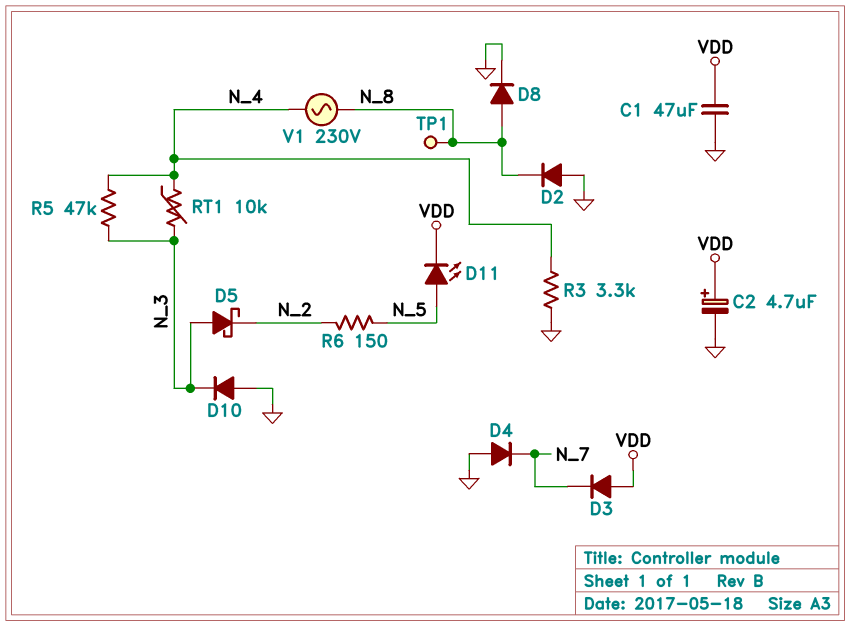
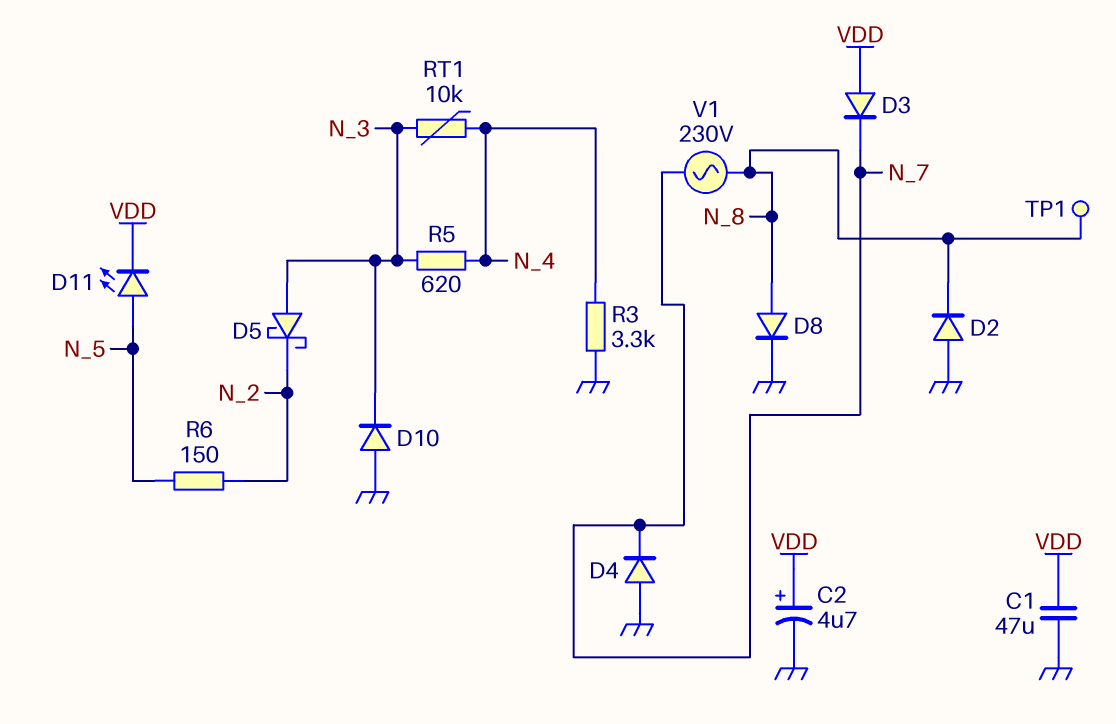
R5: 47k (N_3, N_4) -> 620 (N_3, N_4)
V1: AC 230V (N_4, N_8) -> AC 230V (N_7, N_8)

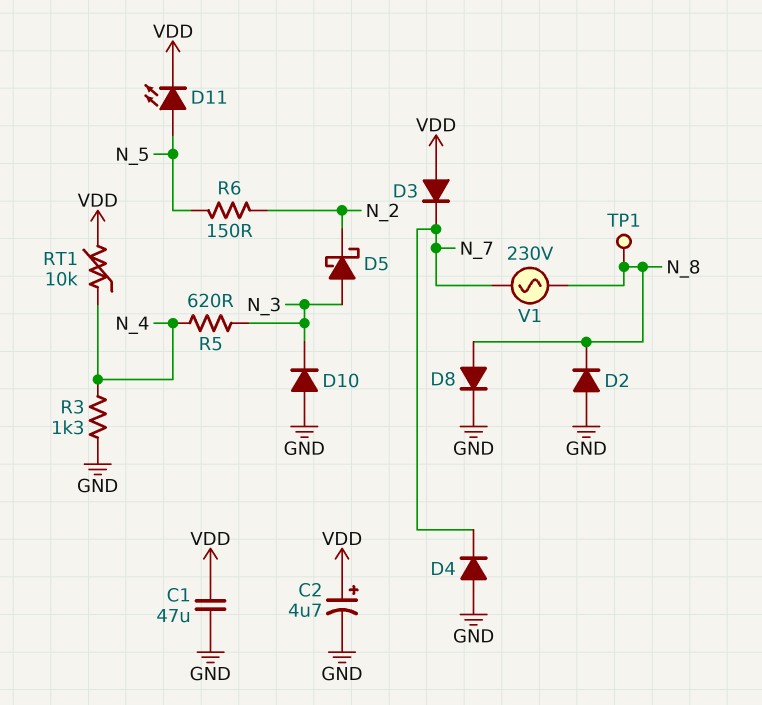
R3: 3.3k (GND, N_4) -> 1.3k (GND, N_4)
RT1: 10k (N_3, N_4) -> 10k (N_4, VDD)

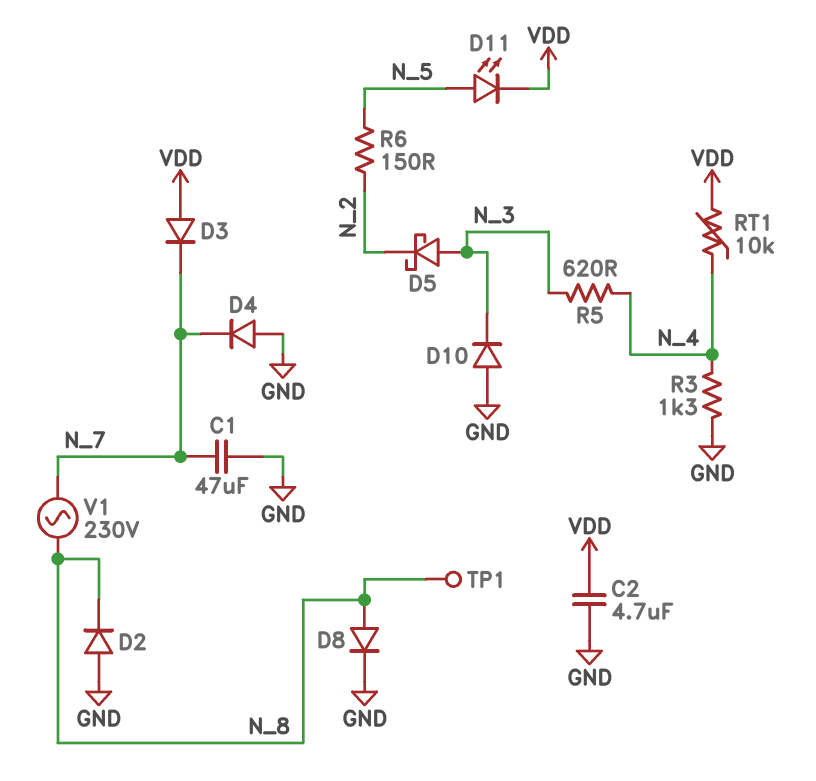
C1: 47uF (GND, VDD) -> 47uF (GND, N_7)
C2: 4.7uF (plus VDD, minus GND) -> 4.7uF (GND, VDD)

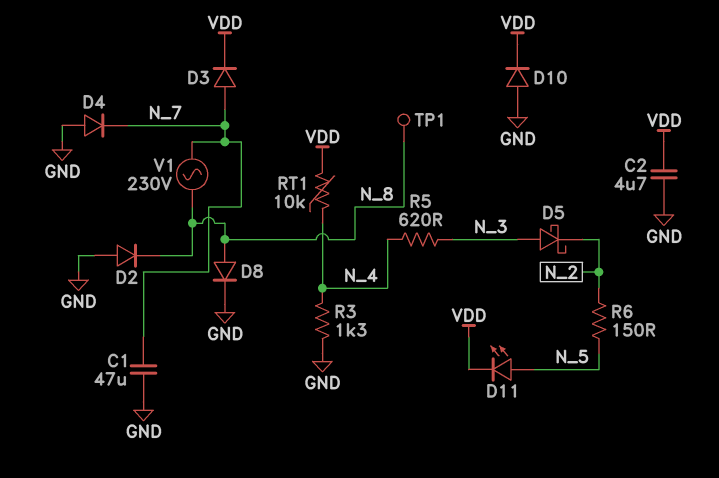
D3: diode (A VDD, K N_7) -> diode (A N_7, K VDD)
D10: diode (A GND, K N_3) -> diode (A GND, K VDD)

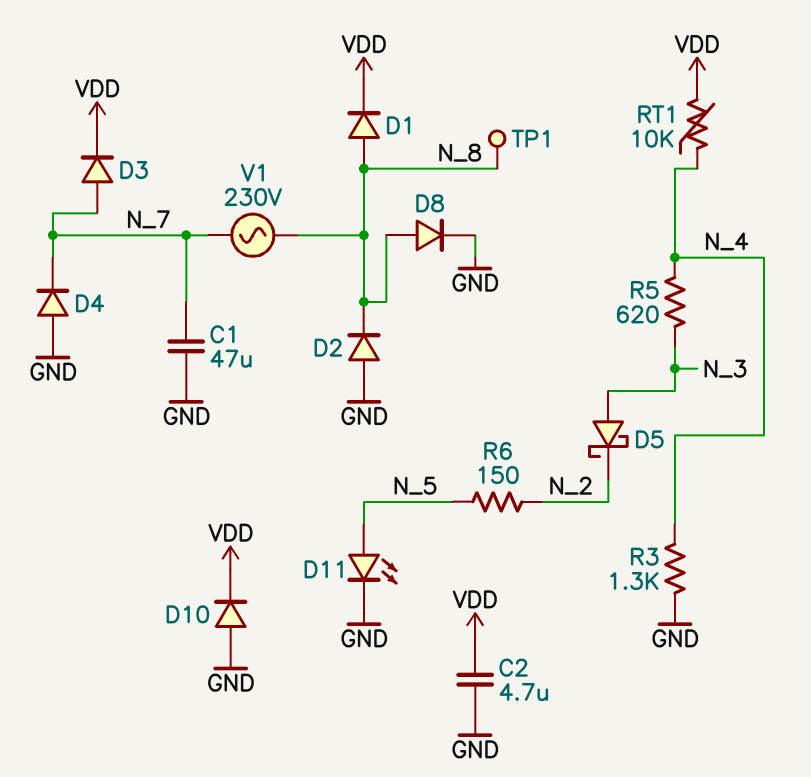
D1: none -> diode (A N_8, K VDD)
D11: LED (A N_5, K VDD) -> LED (A N_5, K GND)

